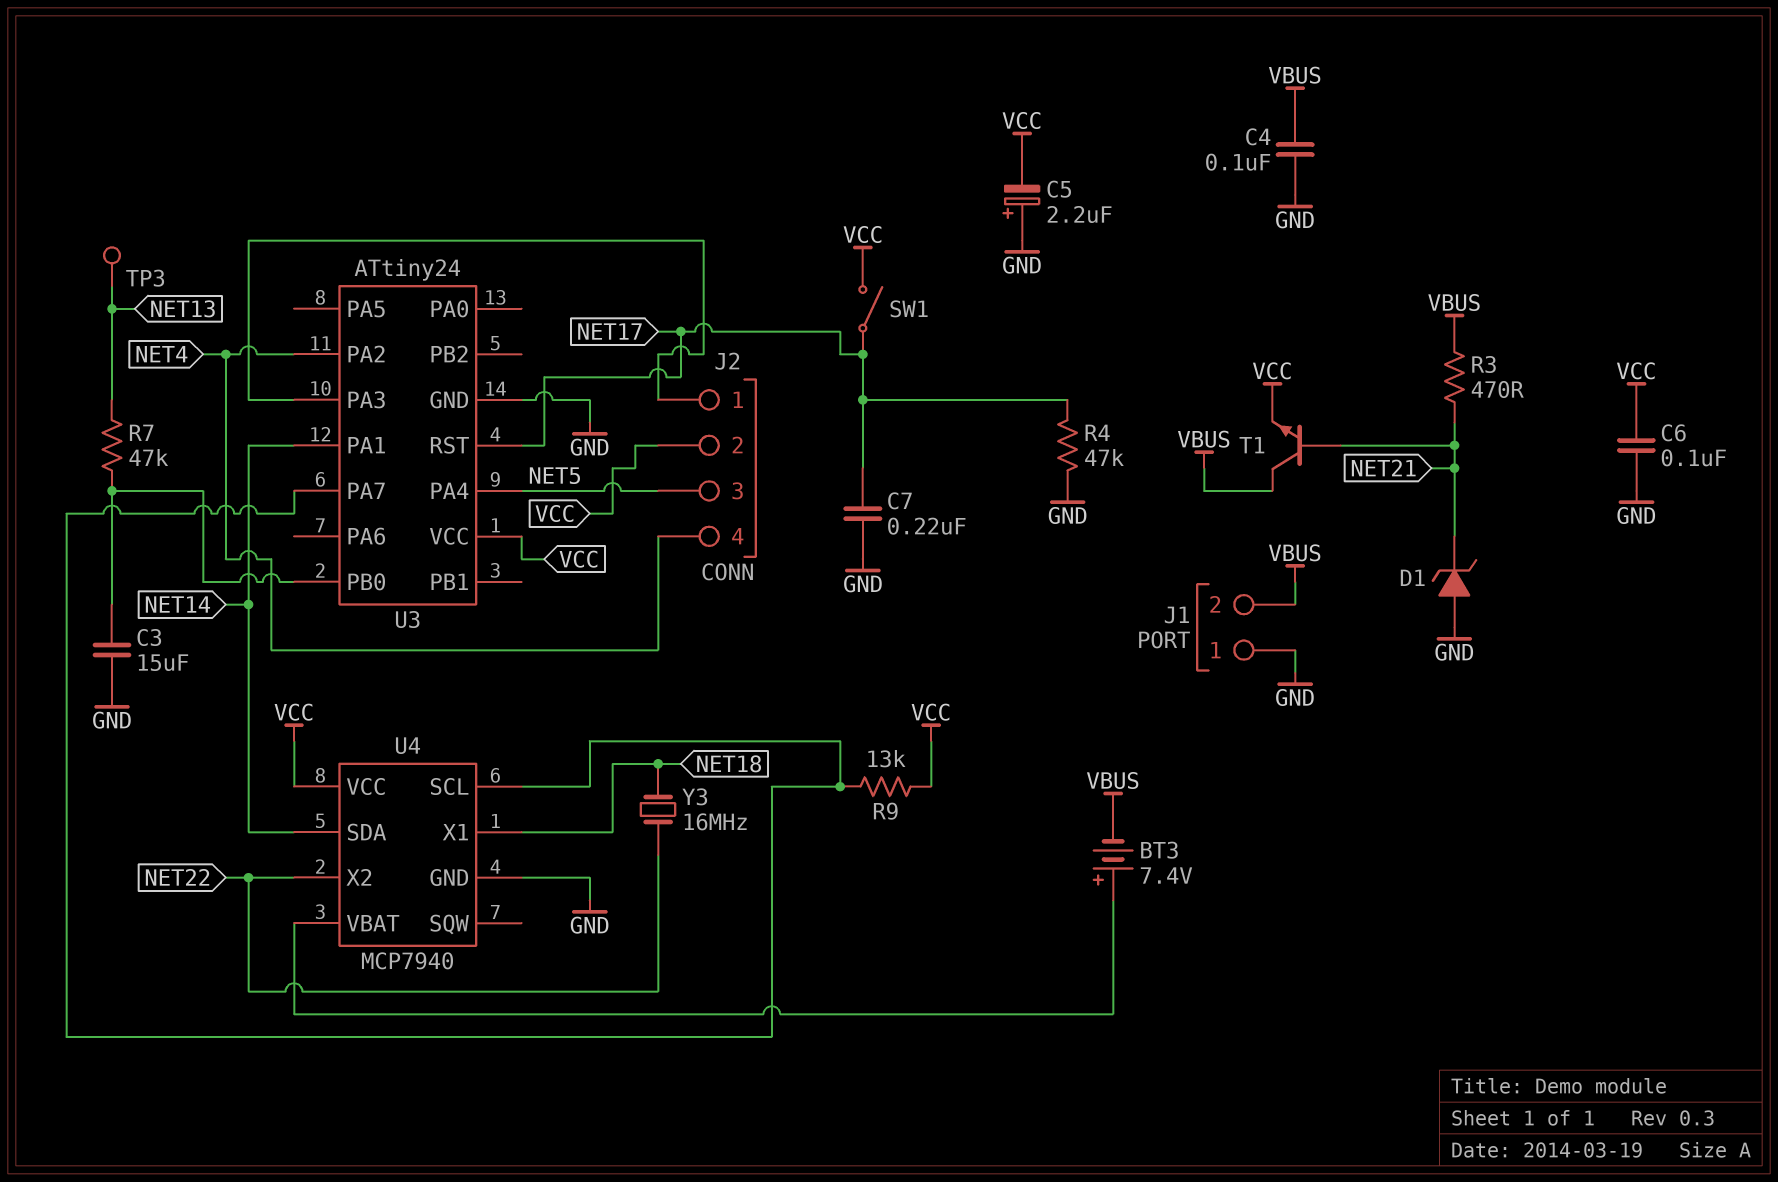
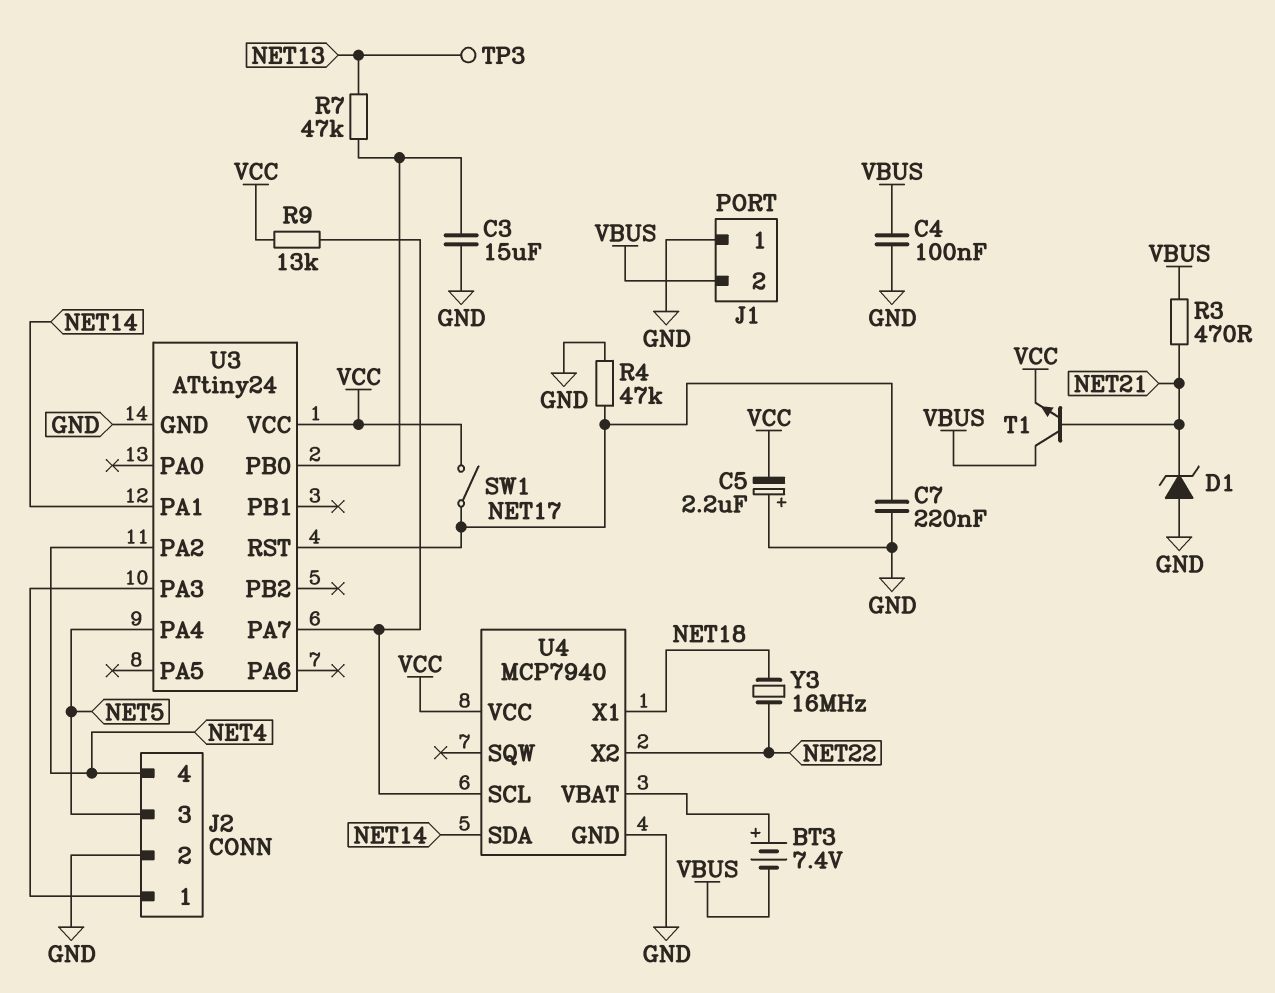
C6: 100nF (GND, VCC) -> none
J2 pin 2: VCC -> GND

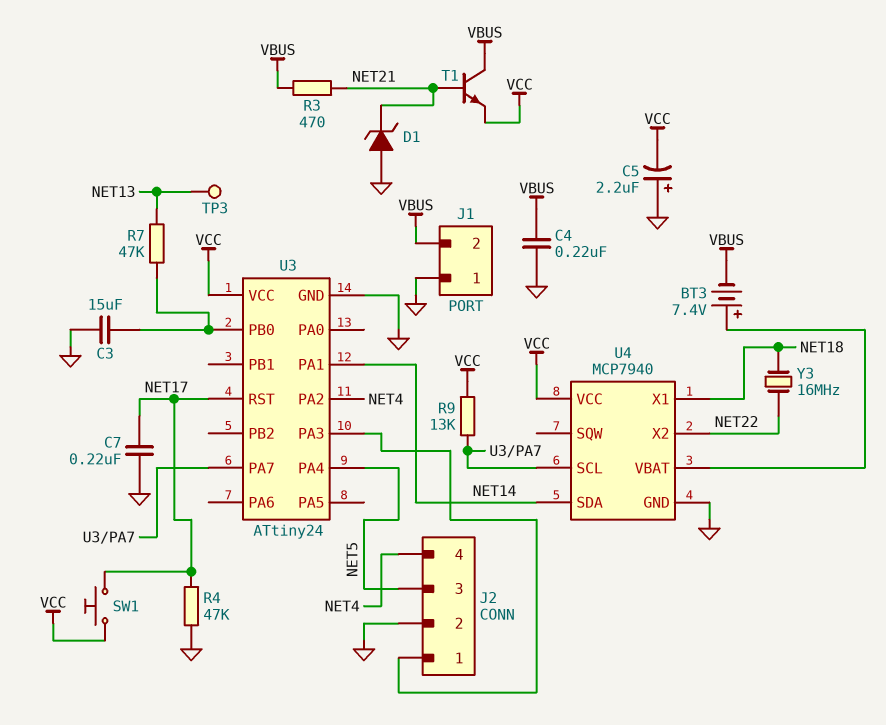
C4: 100nF (GND, VBUS) -> 220nF (GND, VBUS)
SW1: switch (NET17, VCC) -> button (NET17, VCC)

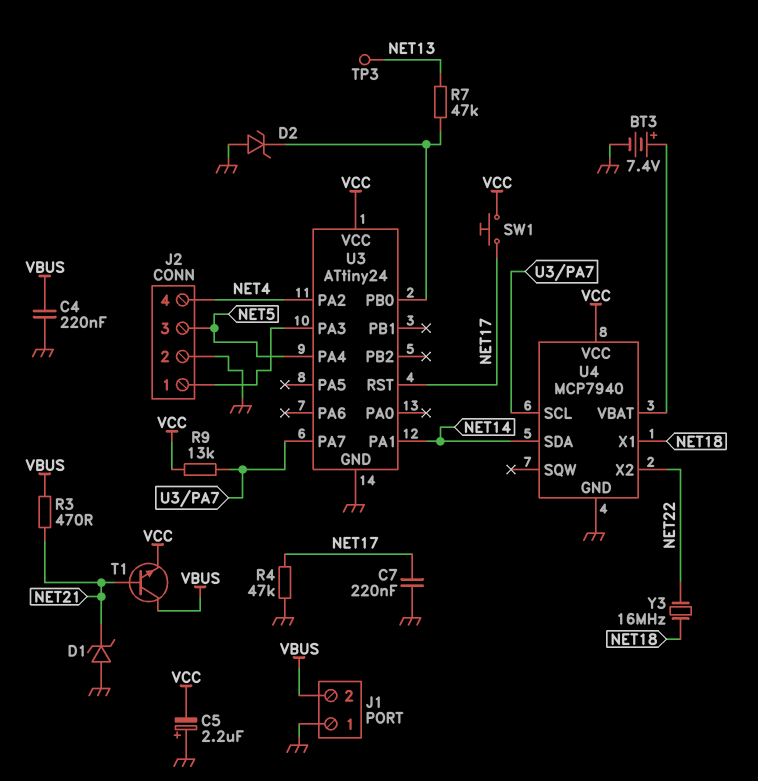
BT3: 7.4V (plus U4/VBAT, minus VBUS) -> 7.4V (plus U4/VBAT, minus GND)
C3: 15uF (GND, U3/PB0) -> none
D2: none -> zener (A GND, K U3/PB0)

